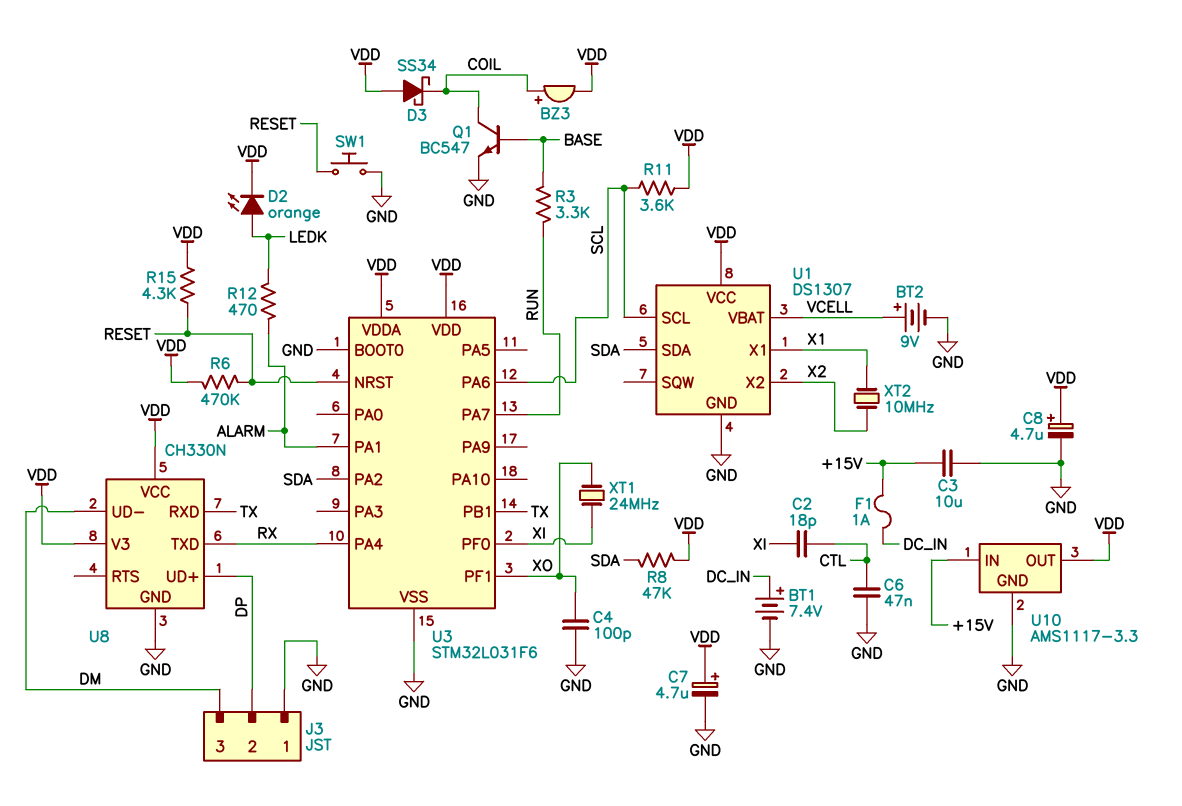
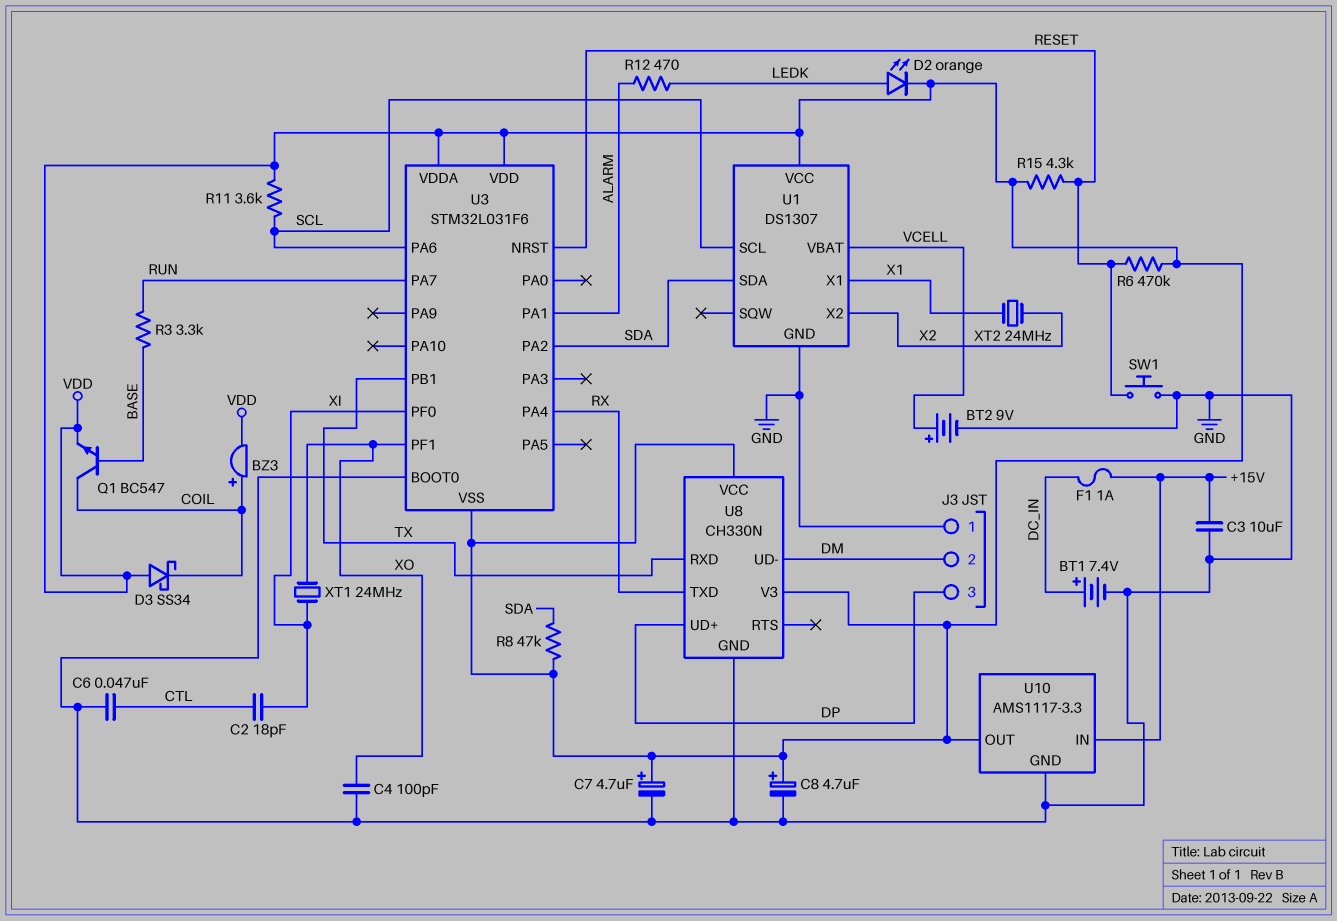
J3 pin 2: DP -> DM
J3 pin 3: DM -> DP
Q1: NPN BC547 (B BASE, C COIL, E GND) -> NPN BC547 (B BASE, C COIL, E VDD)
U3 pin VSS: GND -> VDD
XT2: 10MHz (X1, X2) -> 24MHz (X1, X2)

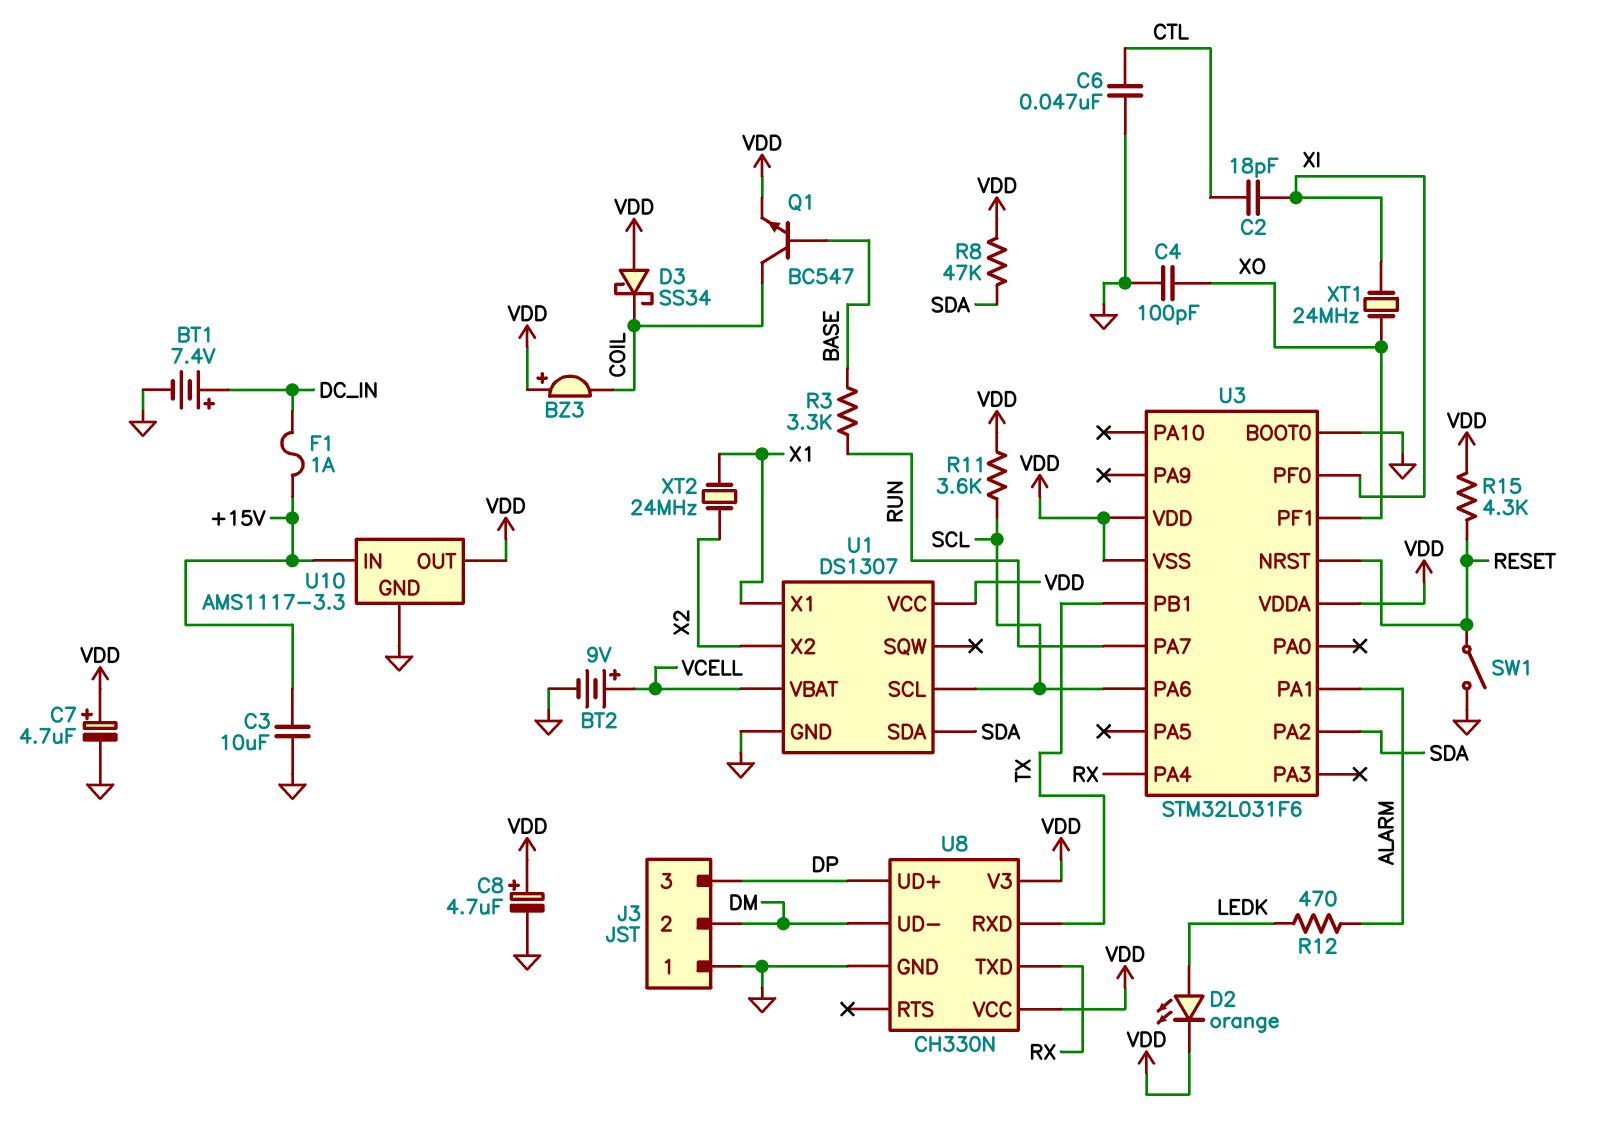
BZ3: buzzer (plus COIL, minus VDD) -> buzzer (plus VDD, minus COIL)
R6: 470k (RESET, VDD) -> none
SW1: button (GND, RESET) -> switch (GND, RESET)

